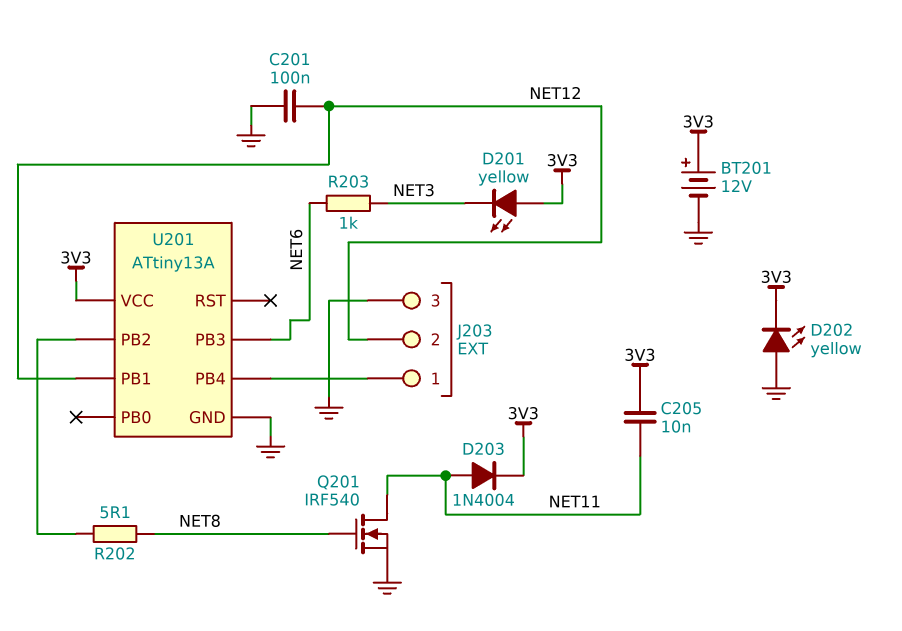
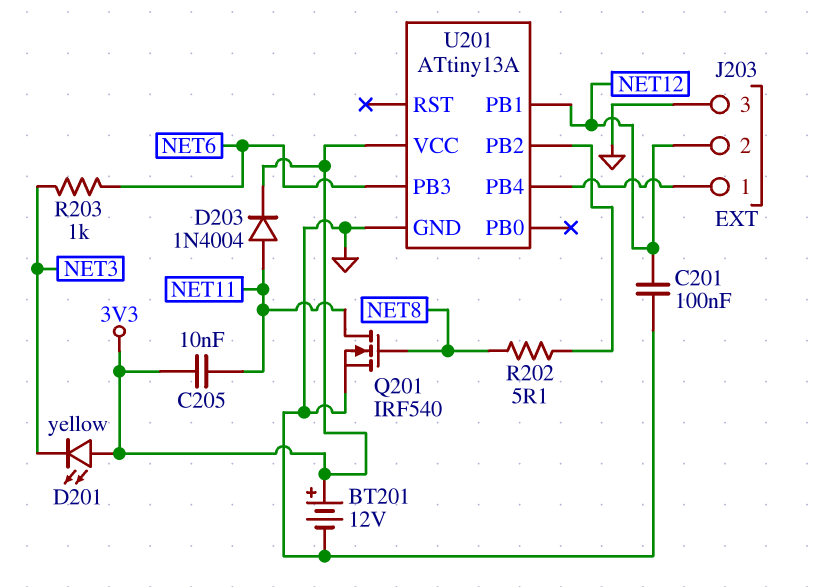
D202: LED yellow (A GND, K 3V3) -> none

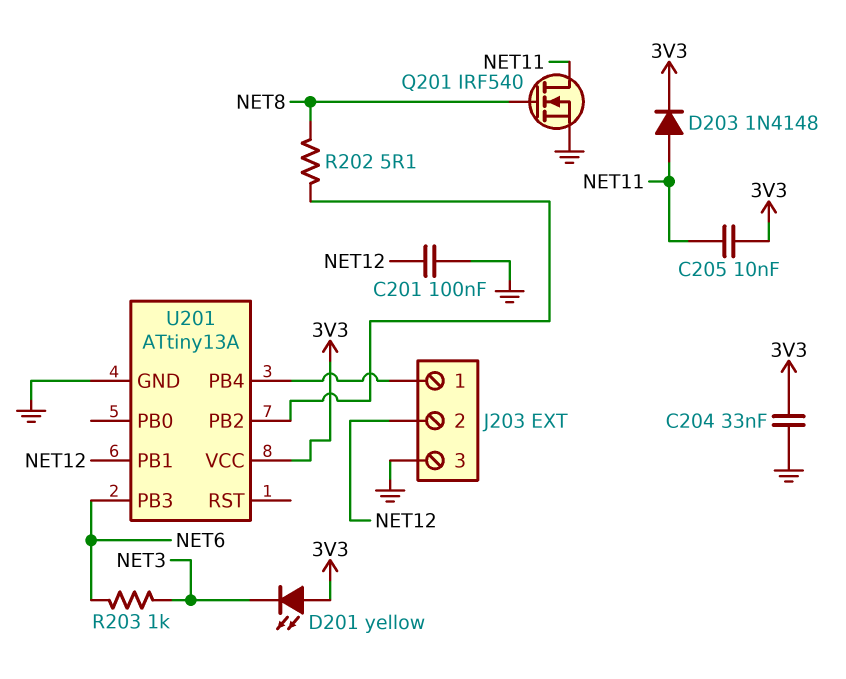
BT201: 12V (plus 3V3, minus GND) -> none
C204: none -> 33nF (3V3, GND)
D203: diode 1N4004 (A NET11, K 3V3) -> diode 1N4148 (A NET11, K 3V3)

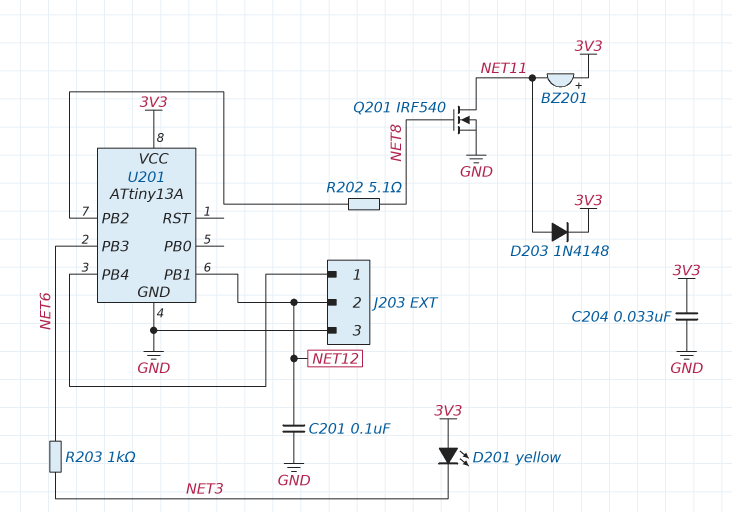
BZ201: none -> buzzer (plus 3V3, minus NET11)
C205: 10nF (3V3, NET11) -> none

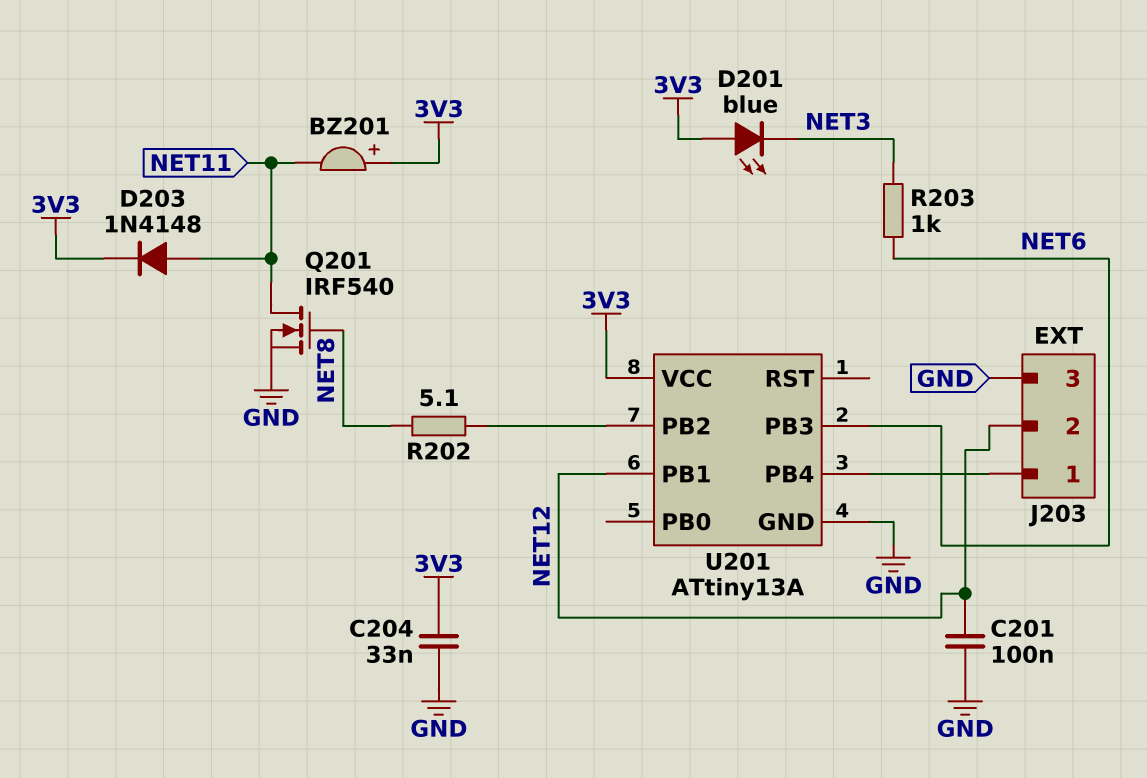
D201: LED yellow (A 3V3, K NET3) -> LED blue (A 3V3, K NET3)

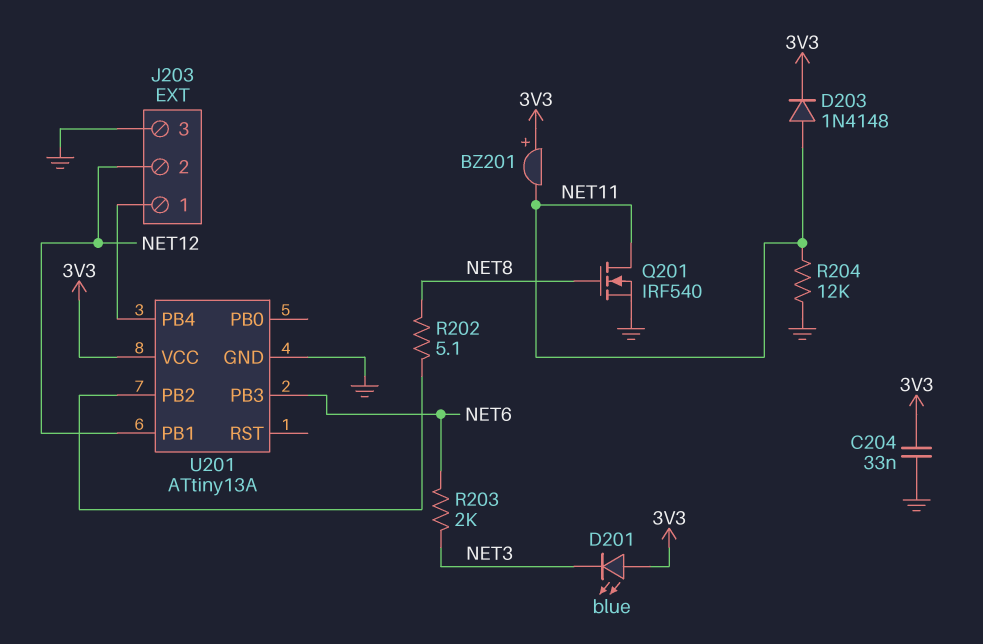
C201: 100nF (GND, NET12) -> none
R203: 1k (NET3, NET6) -> 2k (NET3, NET6)
R204: none -> 12k (GND, NET11)

